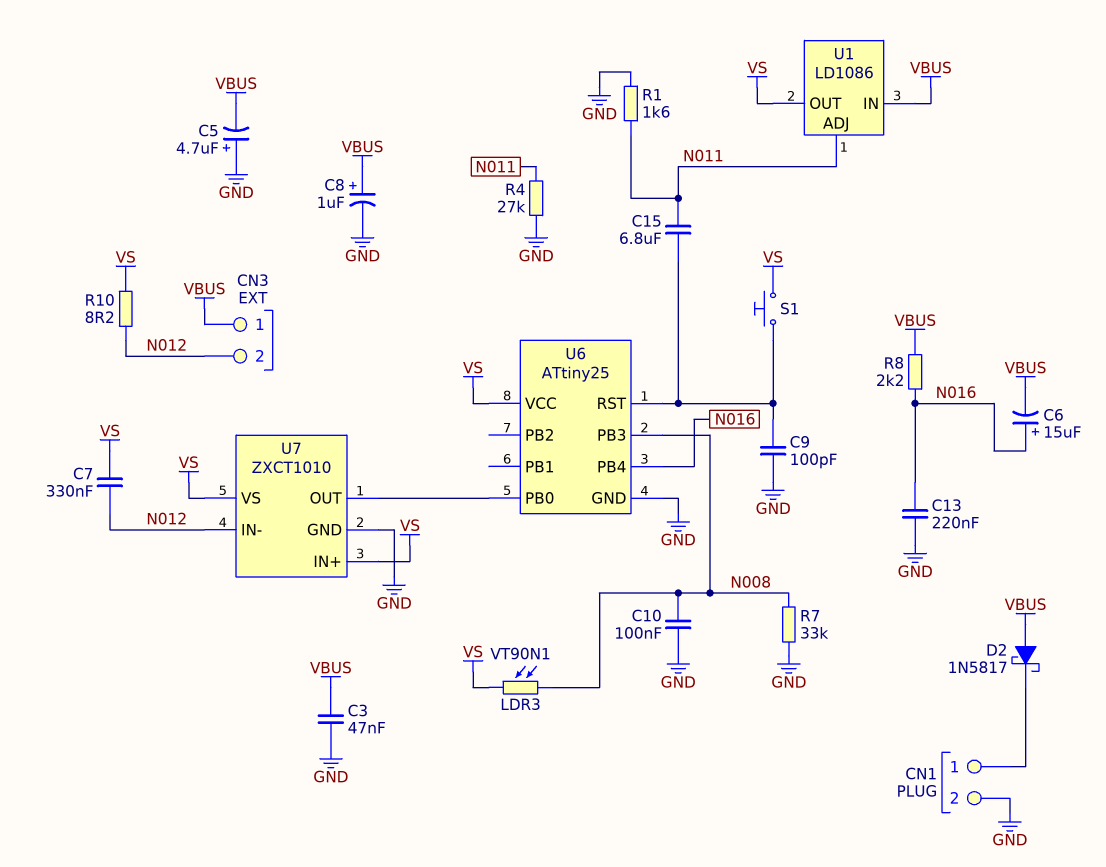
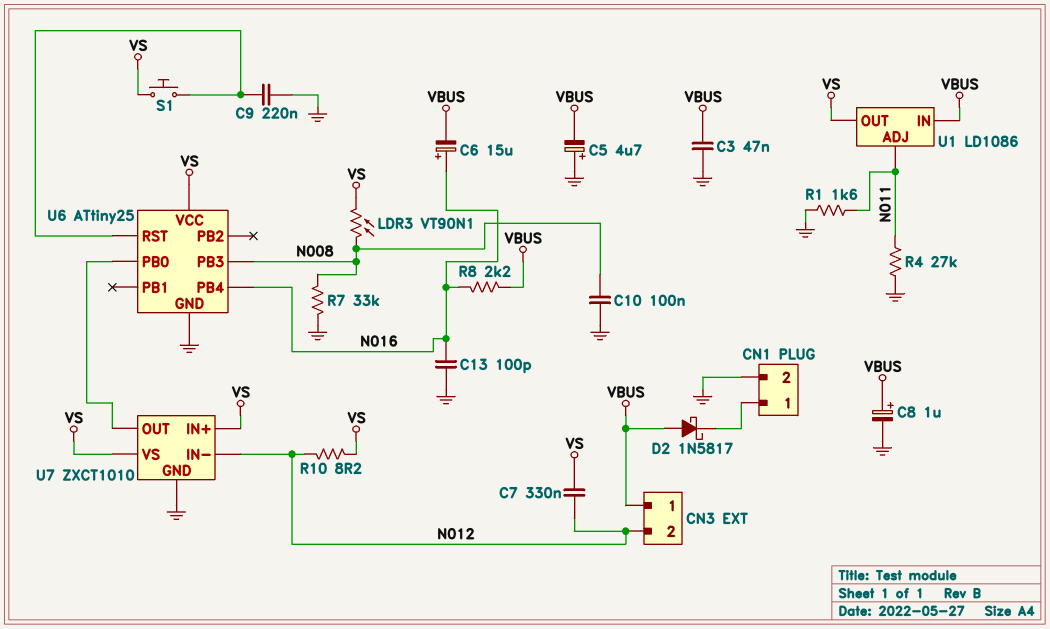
C9: 100pF (GND, U6/RST) -> 220nF (GND, U6/RST)
C13: 220nF (GND, N016) -> 100pF (GND, N016)
C15: 6.8uF (N011, U6/RST) -> none

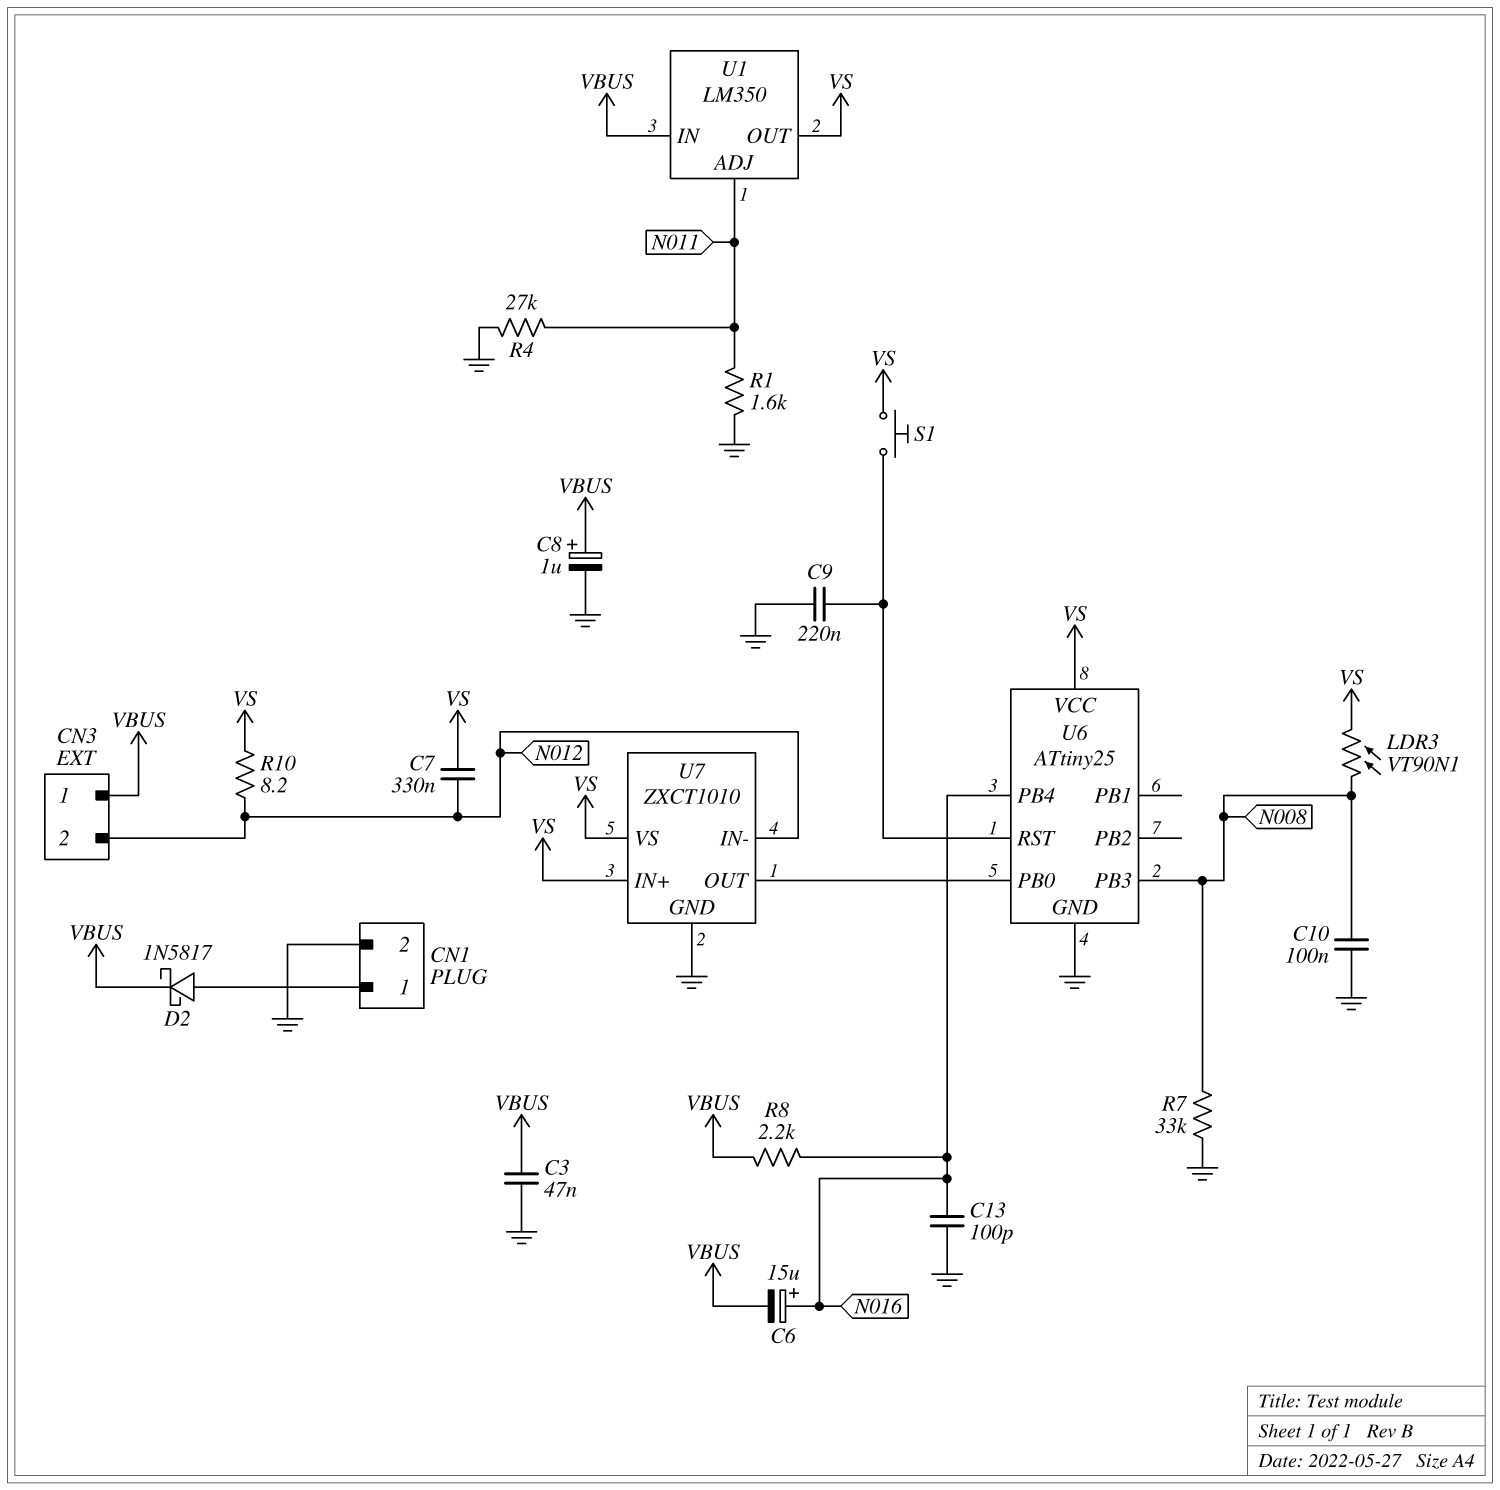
C5: 4.7uF (plus GND, minus VBUS) -> none
D2: schottky 1N5817 (A VBUS, K CN1/1) -> schottky 1N5817 (A CN1/1, K VBUS)
U1: LD1086 -> LM350

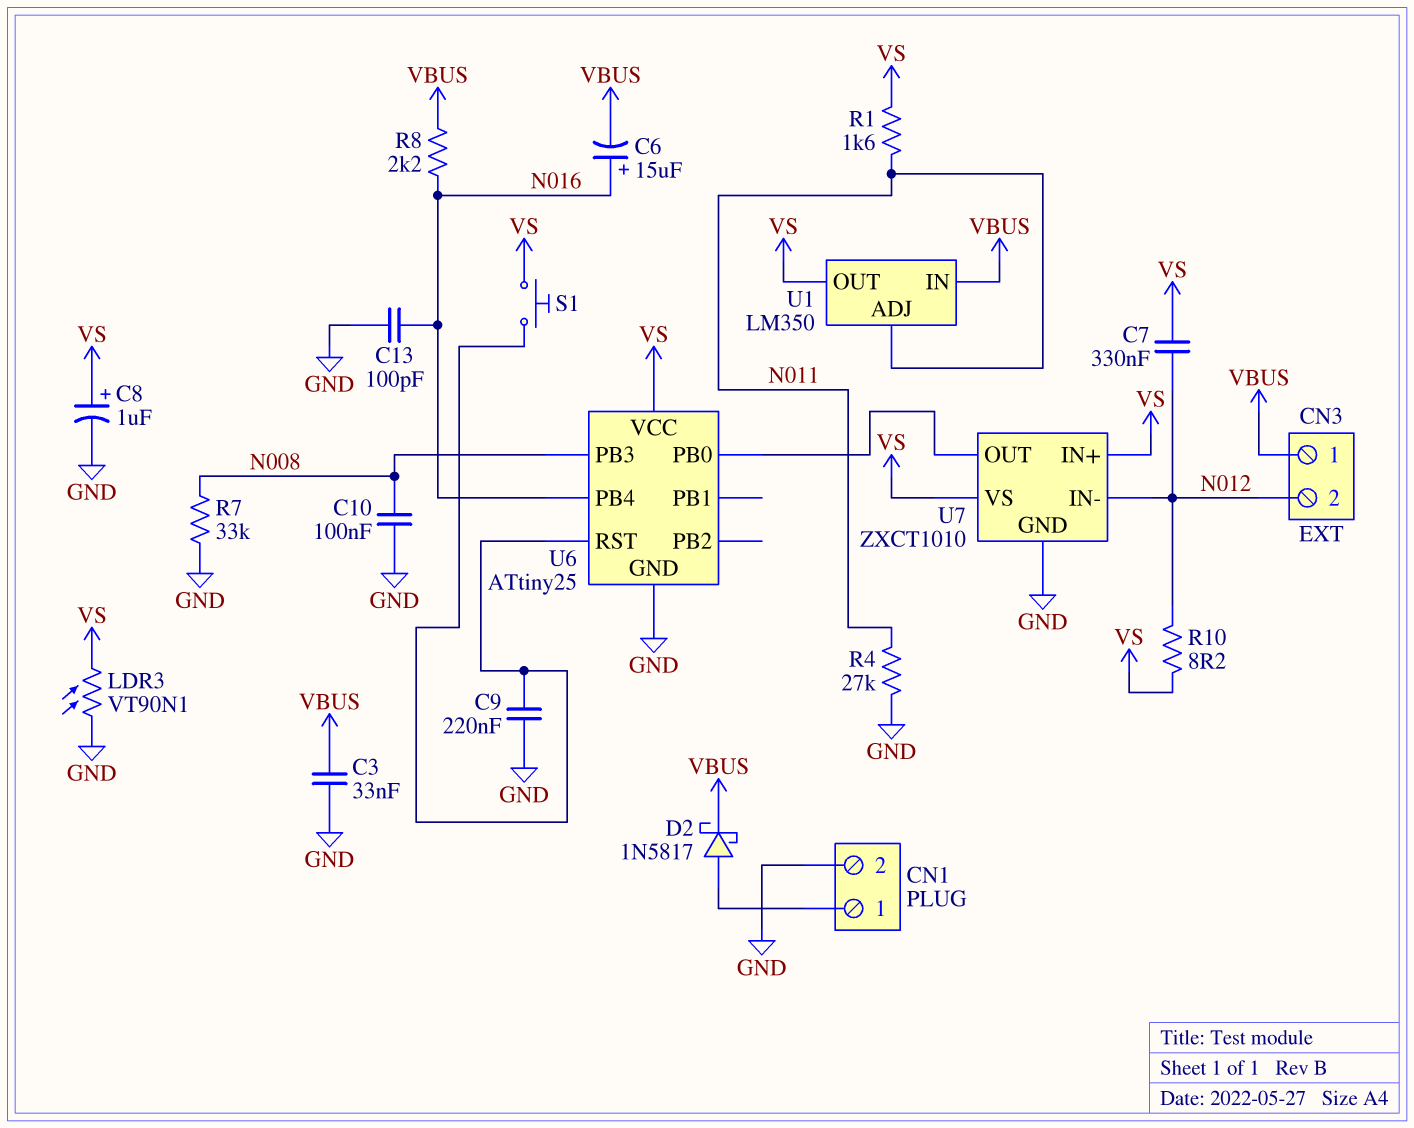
C3: 47nF (GND, VBUS) -> 33nF (GND, VBUS)
C8: 1uF (plus VBUS, minus GND) -> 1uF (plus VS, minus GND)
LDR3: VT90N1 (N008, VS) -> VT90N1 (GND, VS)
R1: 1.6k (GND, N011) -> 1.6k (N011, VS)

